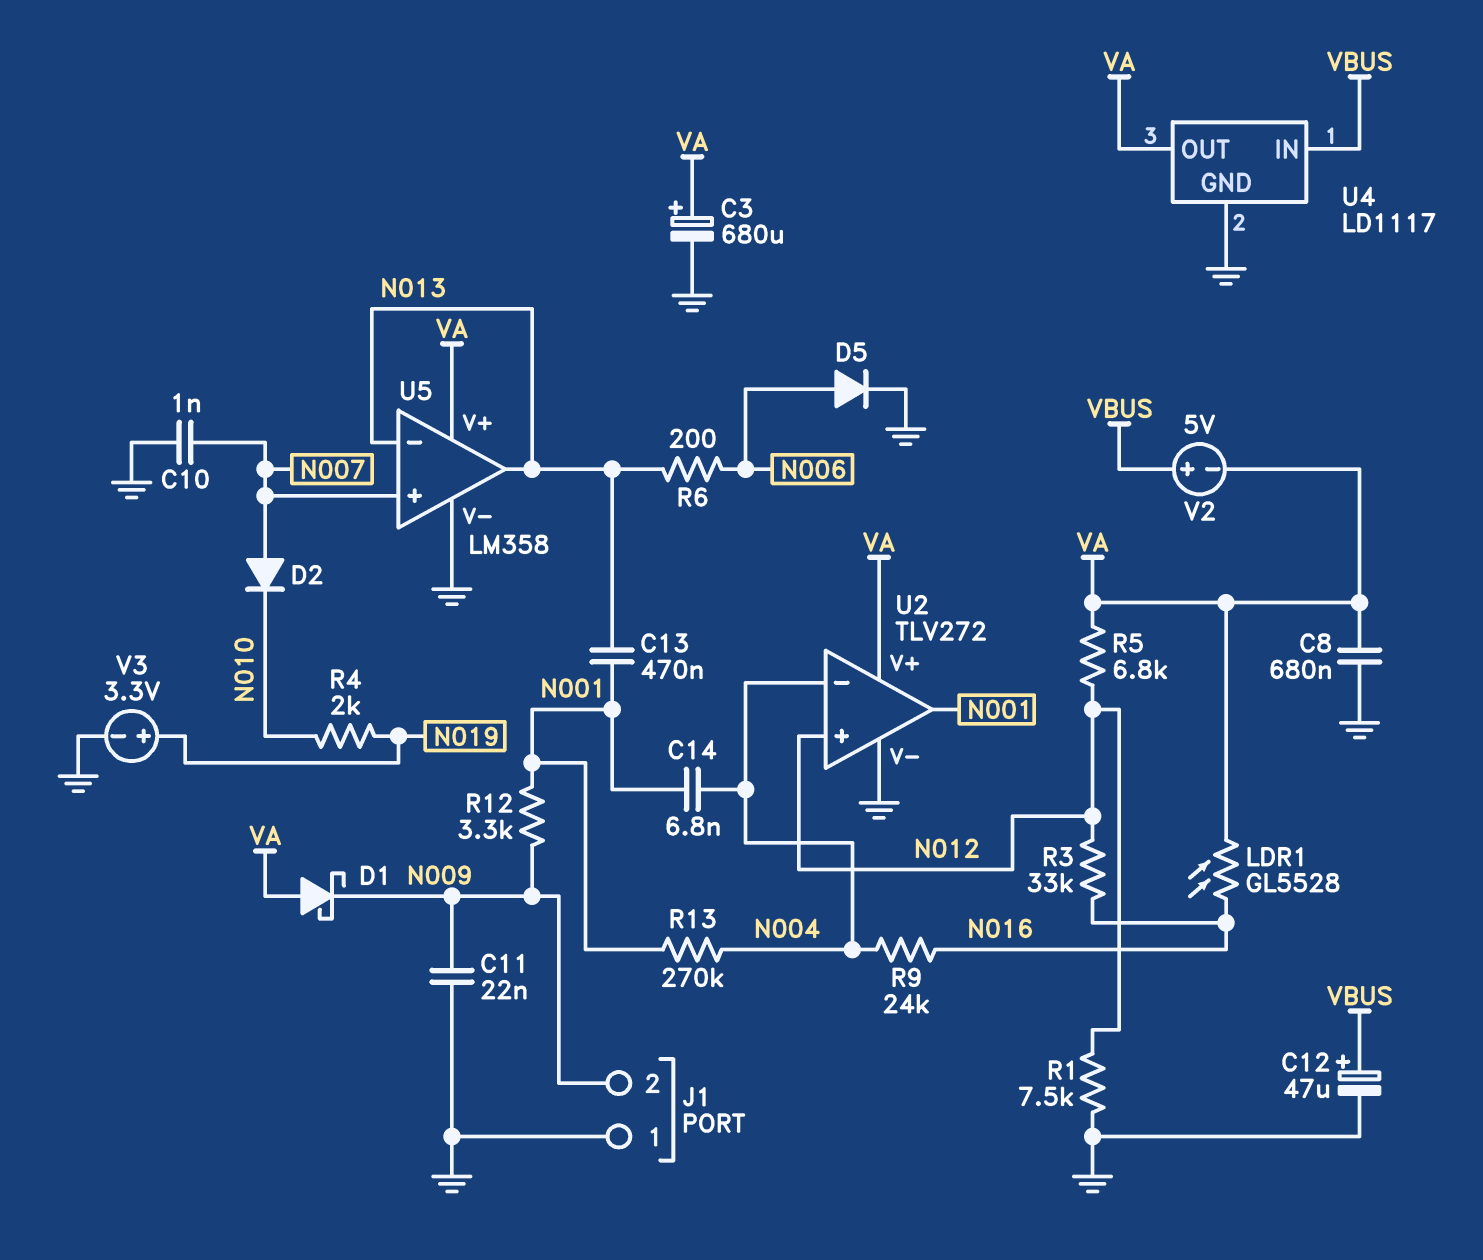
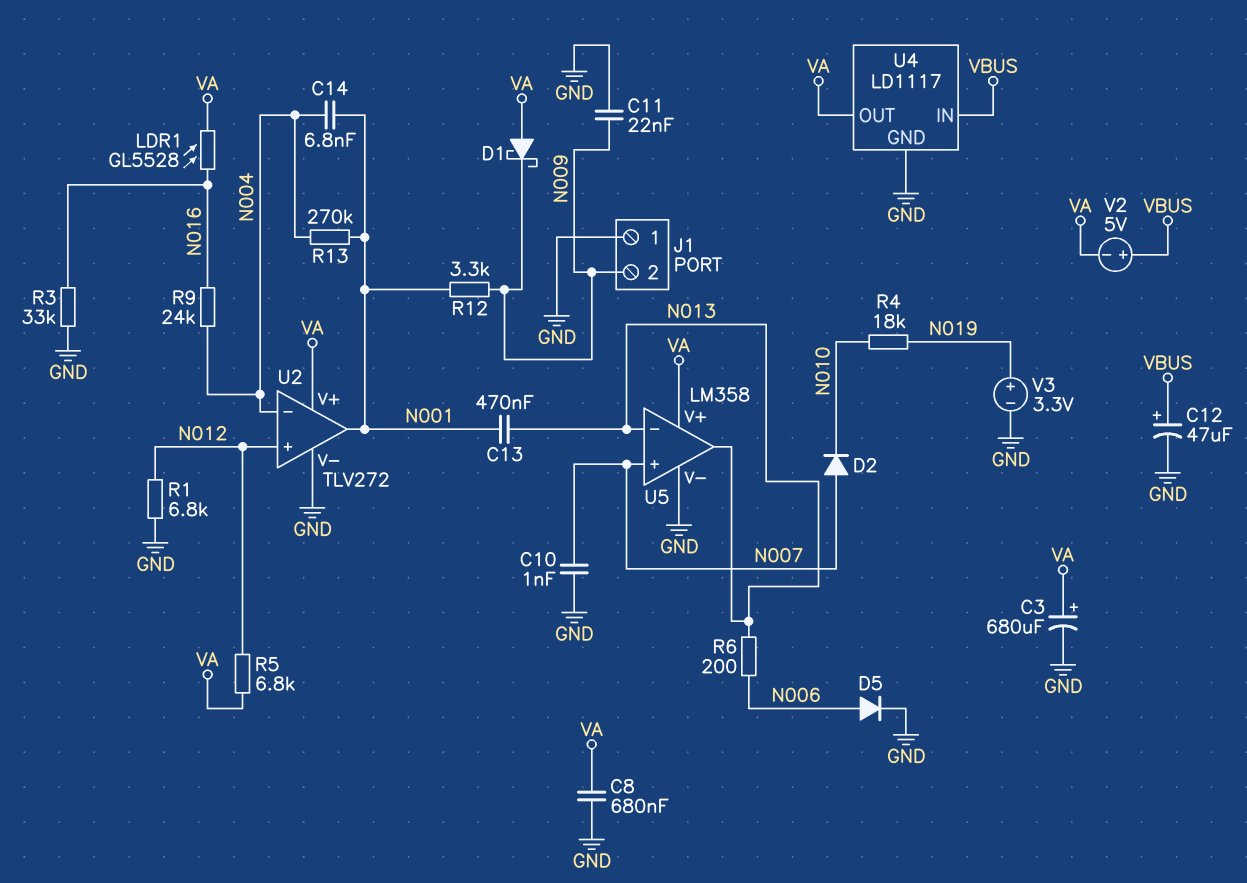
R1: 7.5k (GND, N012) -> 6.8k (GND, N012)
R3: 33k (N012, N016) -> 33k (GND, N016)
R4: 2k (N010, N019) -> 18k (N010, N019)

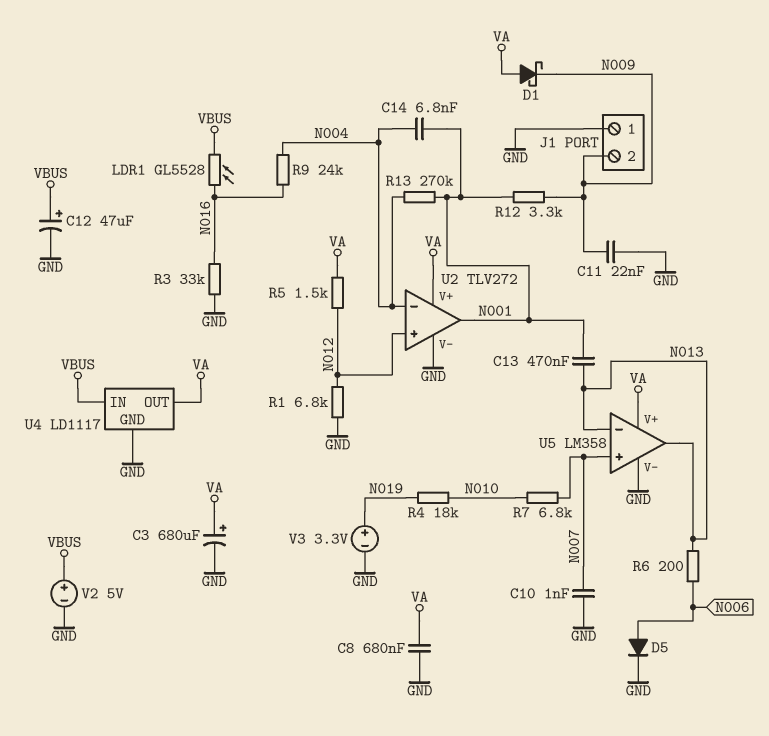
D2: diode (A N007, K N010) -> none
LDR1: GL5528 (N016, VA) -> GL5528 (N016, VBUS)
R5: 6.8k (N012, VA) -> 1.5k (N012, VA)
R7: none -> 6.8k (N007, N010)
V2: 5V (plus VBUS, minus VA) -> 5V (plus VBUS, minus GND)

